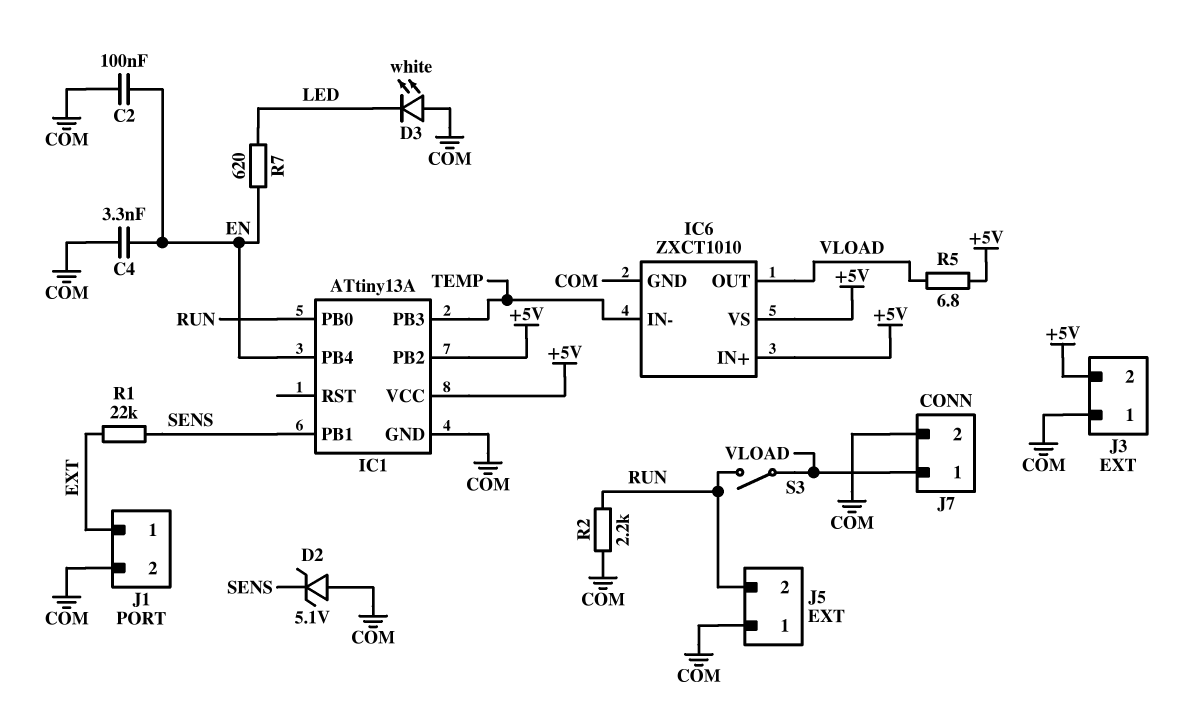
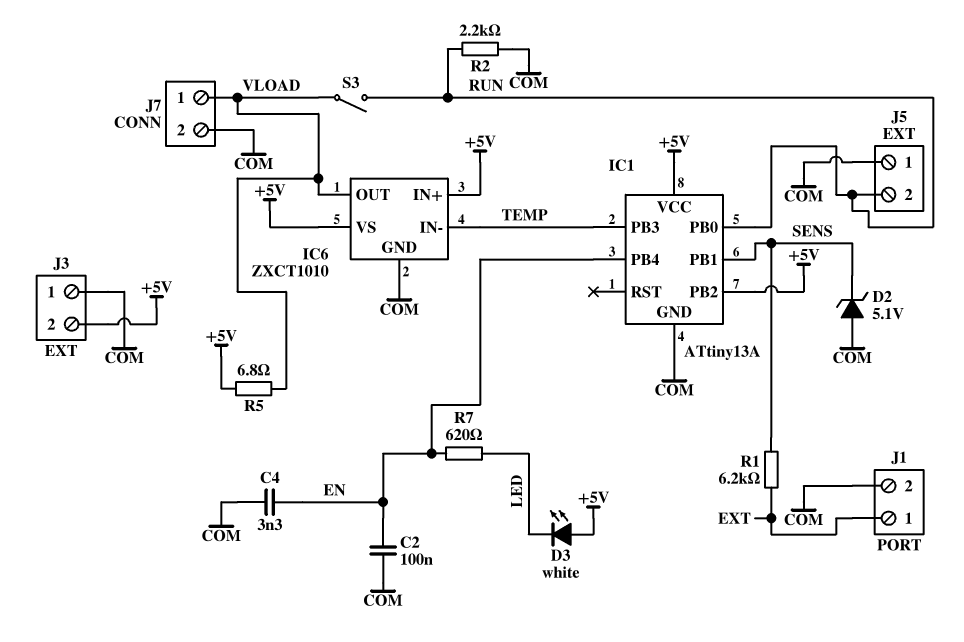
D3: LED white (A COM, K LED) -> LED white (A +5V, K LED)
R1: 22k (EXT, SENS) -> 6.2k (EXT, SENS)

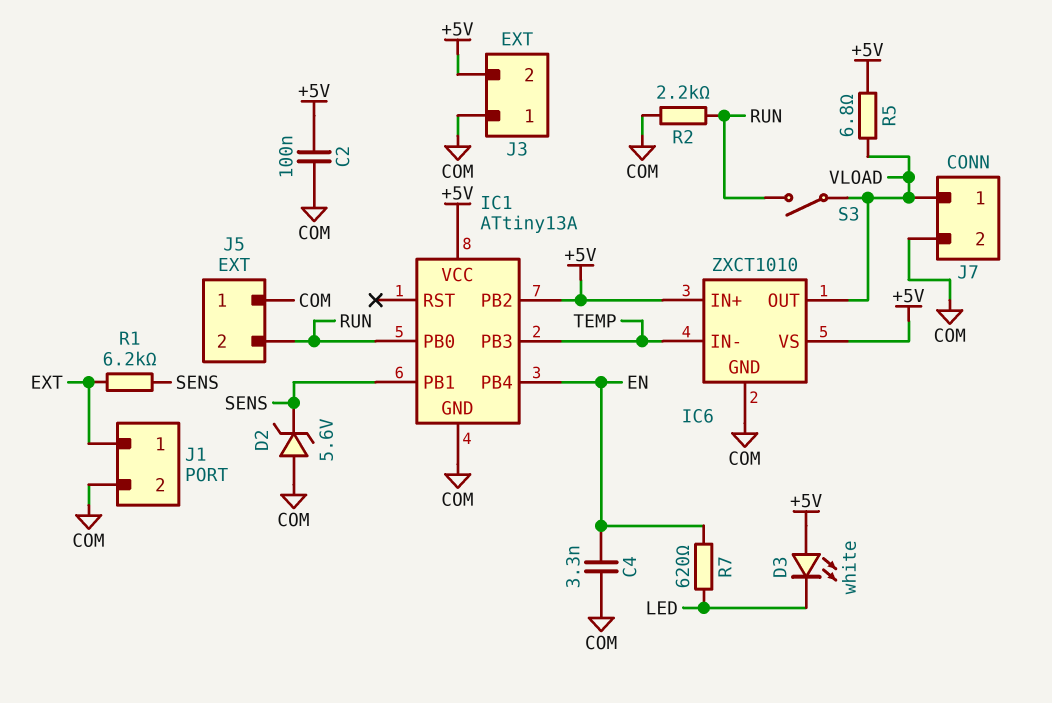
C2: 100nF (COM, EN) -> 100nF (+5V, COM)
D2: zener 5.1V (A COM, K SENS) -> zener 5.6V (A COM, K SENS)

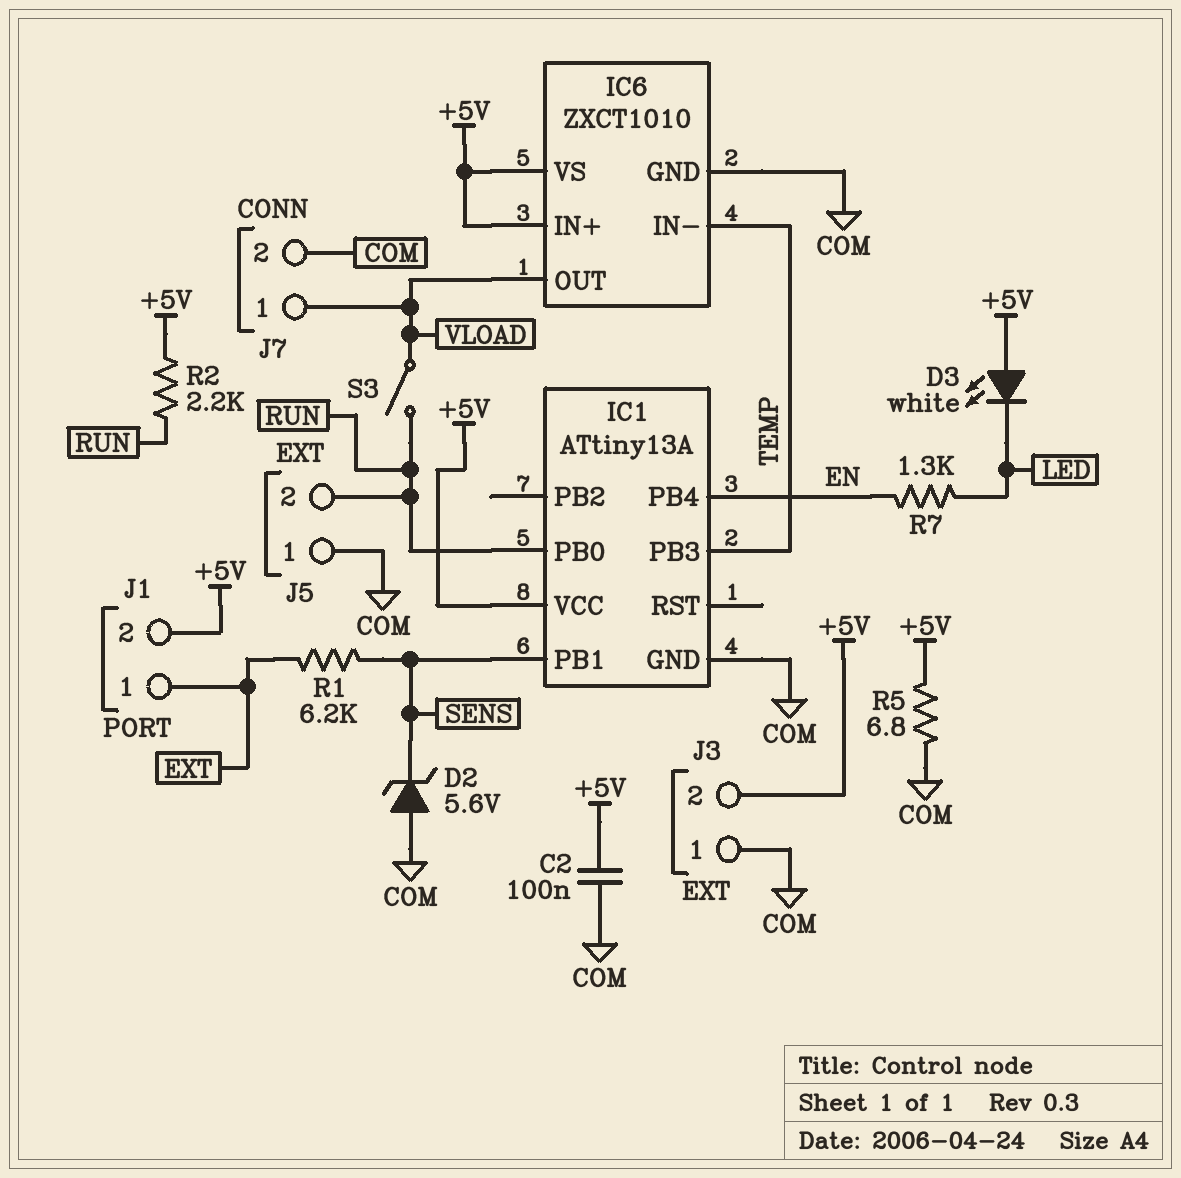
C4: 3.3nF (COM, EN) -> none
IC1 pin PB2: +5V -> none
J1 pin 2: COM -> +5V
R2: 2.2k (COM, RUN) -> 2.2k (+5V, RUN)
R5: 6.8 (+5V, VLOAD) -> 6.8 (+5V, COM)
R7: 620 (EN, LED) -> 1.3k (EN, LED)

